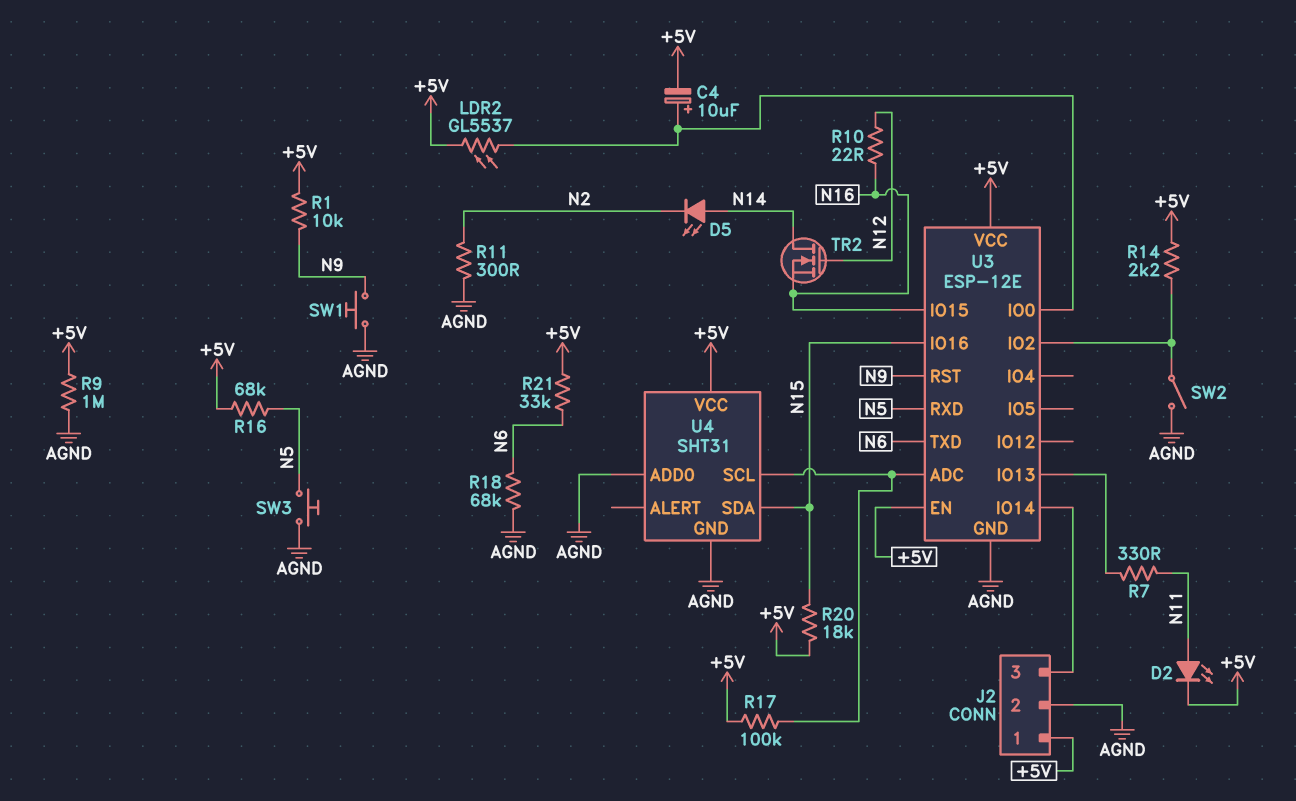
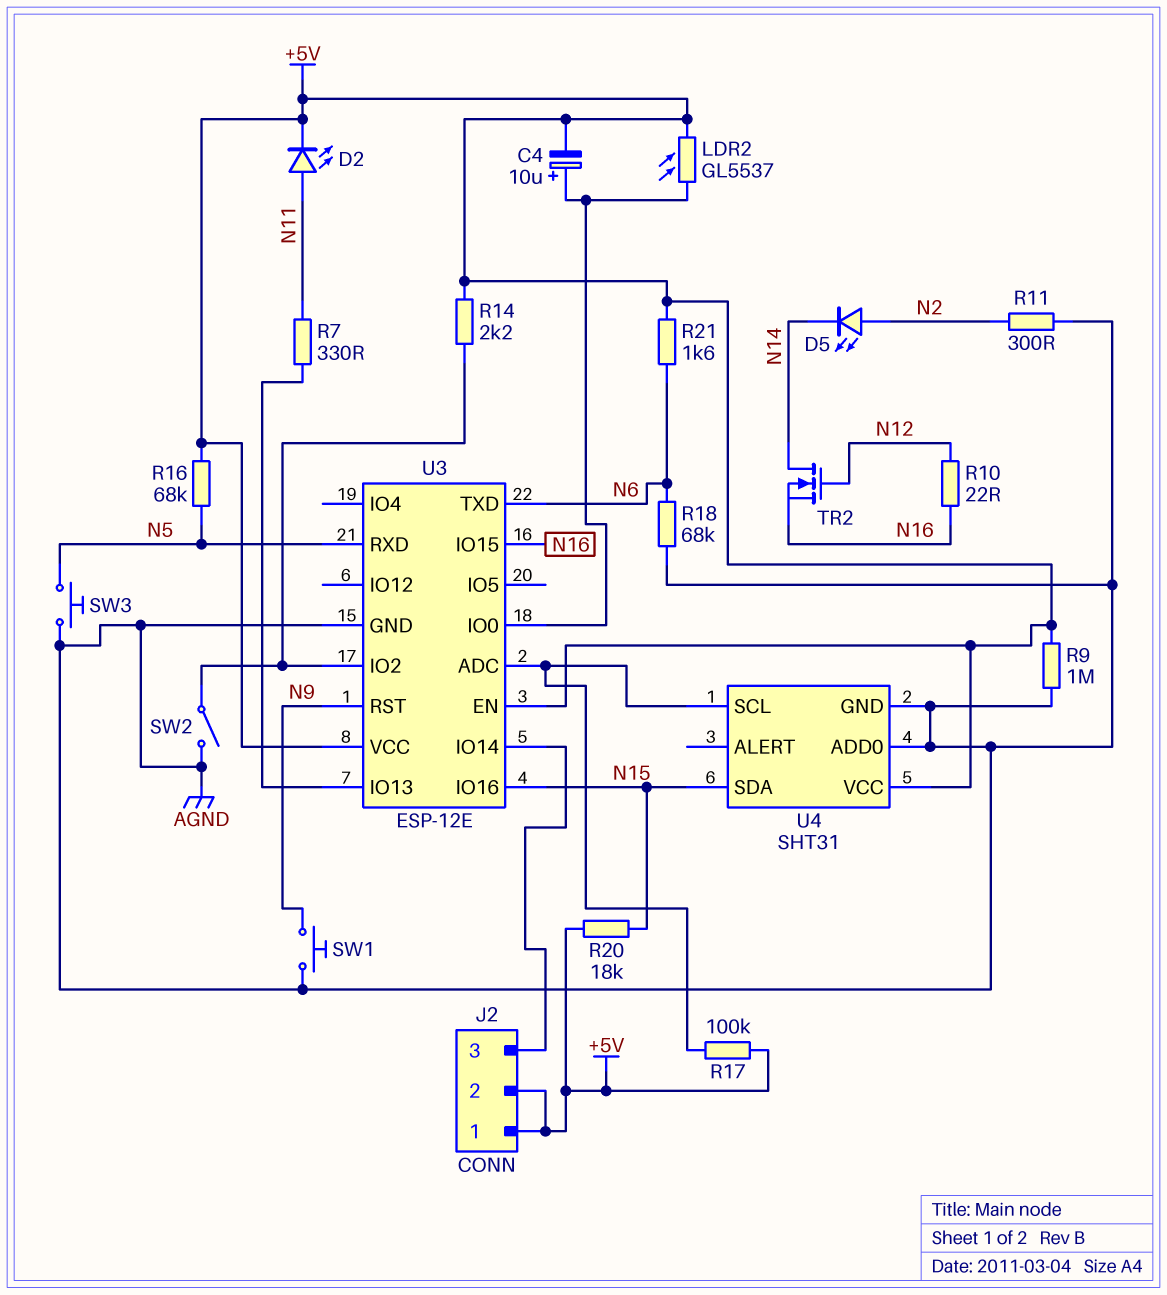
D5: LED (A N14, K N2) -> LED (A N2, K N14)
J2 pin 2: AGND -> +5V
R1: 10k (+5V, N9) -> none
R21: 33k (+5V, N6) -> 1.6k (+5V, N6)

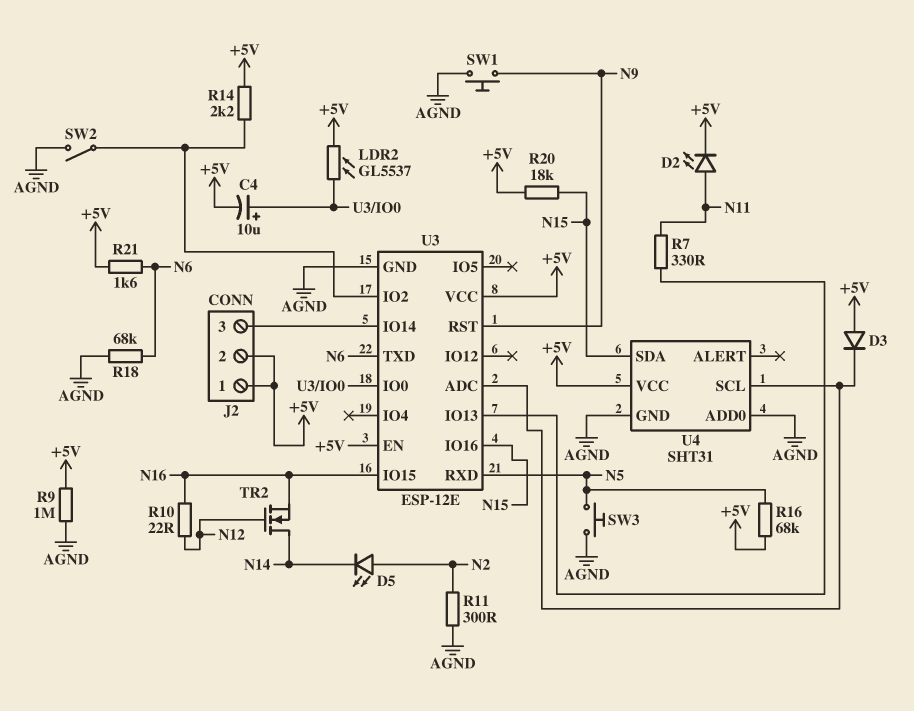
D3: none -> diode (A +5V, K U3/ADC)
R17: 100k (+5V, U3/ADC) -> none

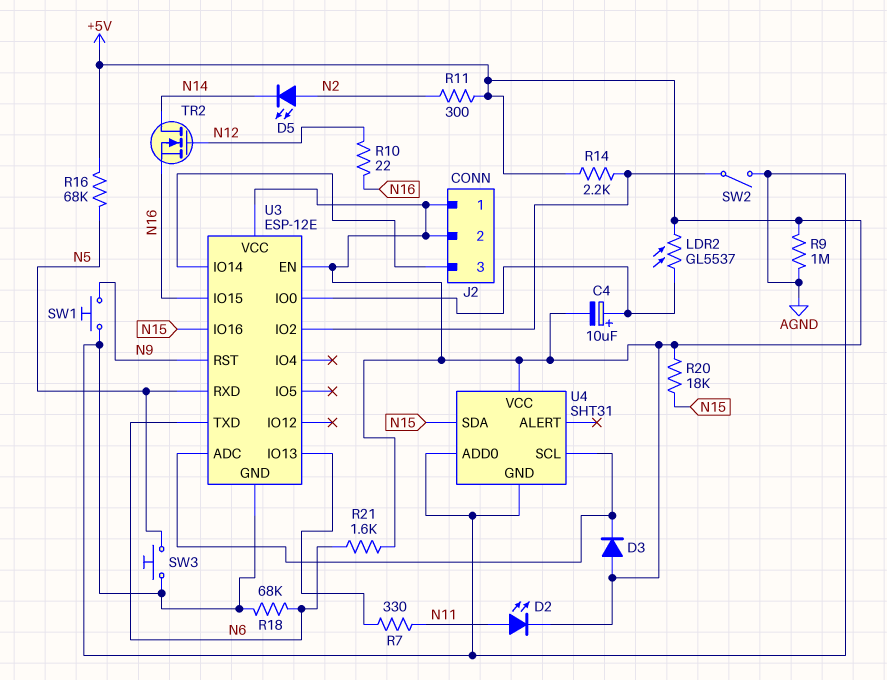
R11: 300 (AGND, N2) -> 300 (+5V, N2)

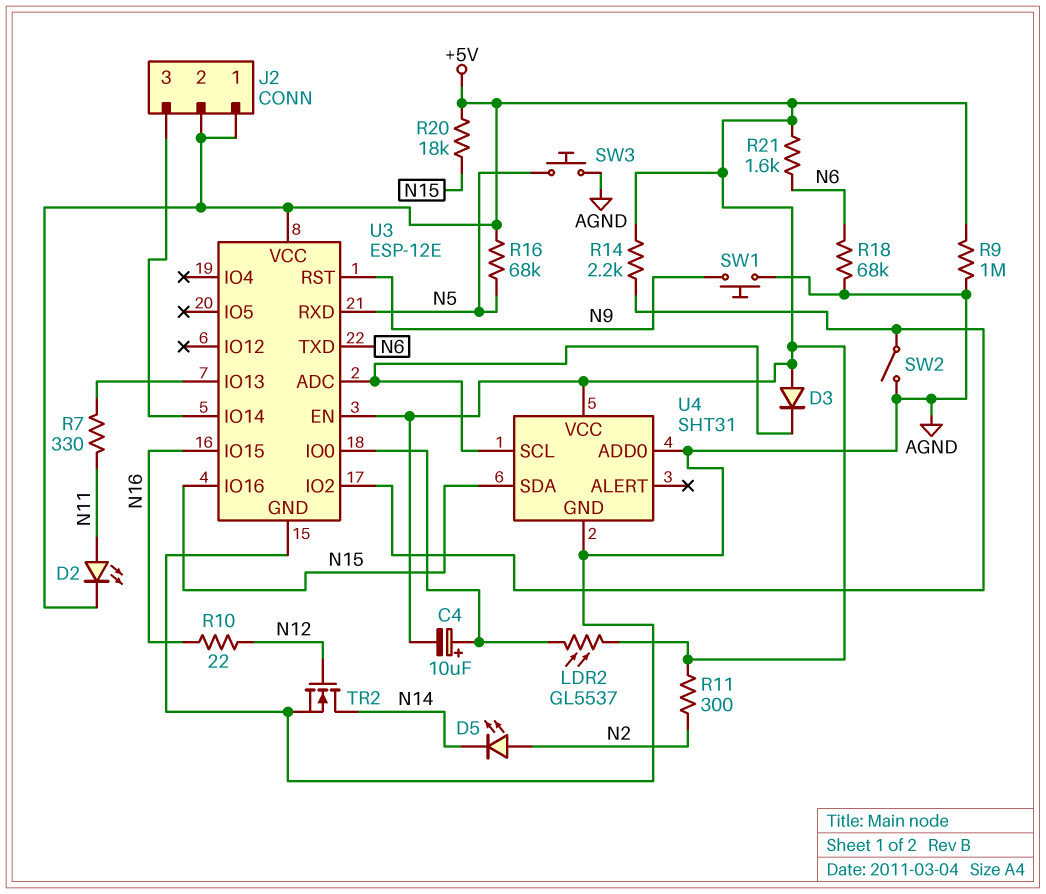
TR2: NMOS (G N12, D N14, S N16) -> NMOS (G N12, D N14, S AGND)

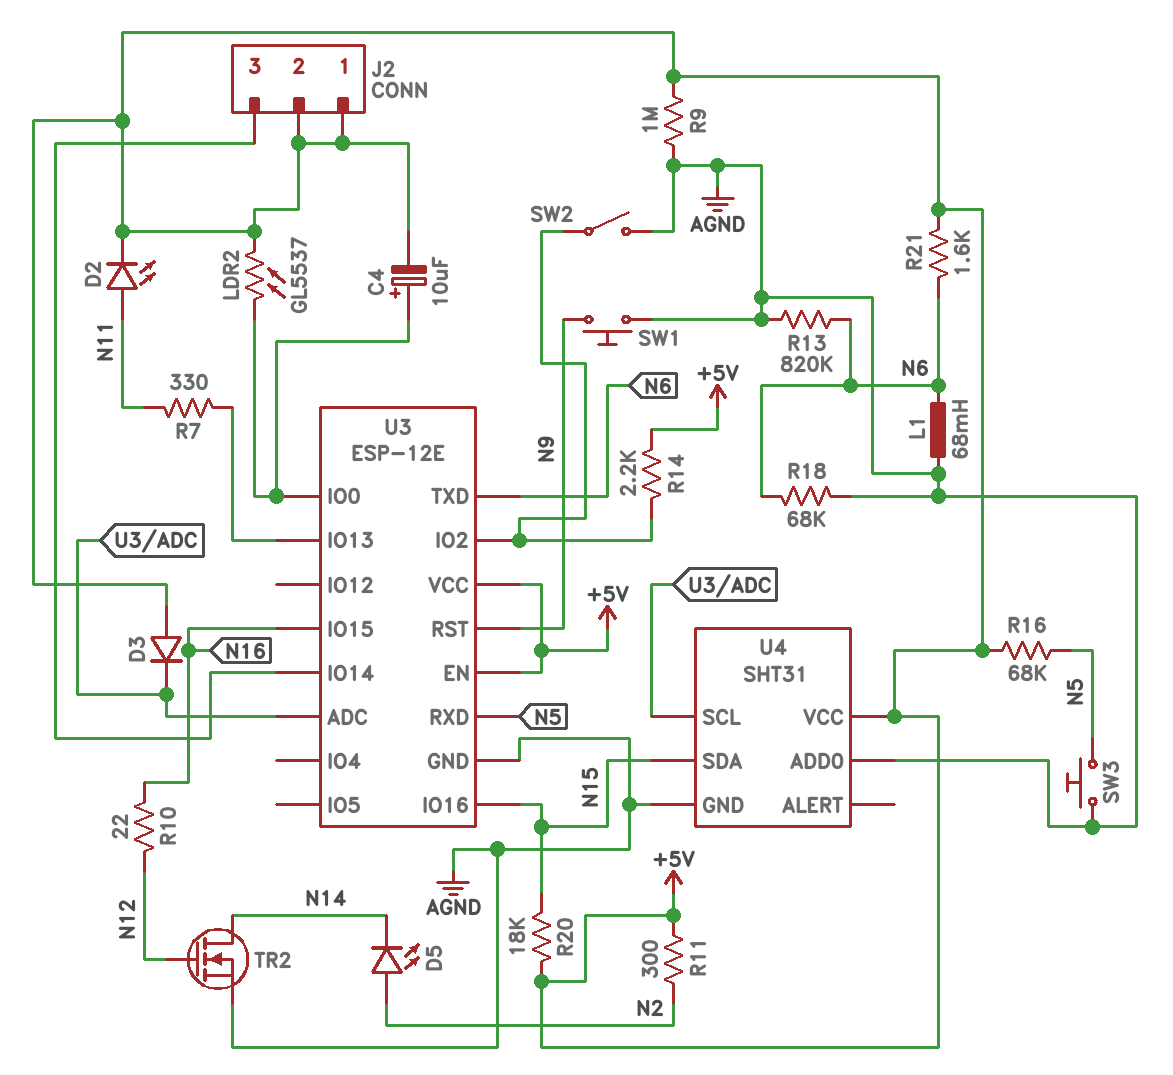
L1: none -> 68mH (AGND, N6)
R13: none -> 820k (AGND, N6)

